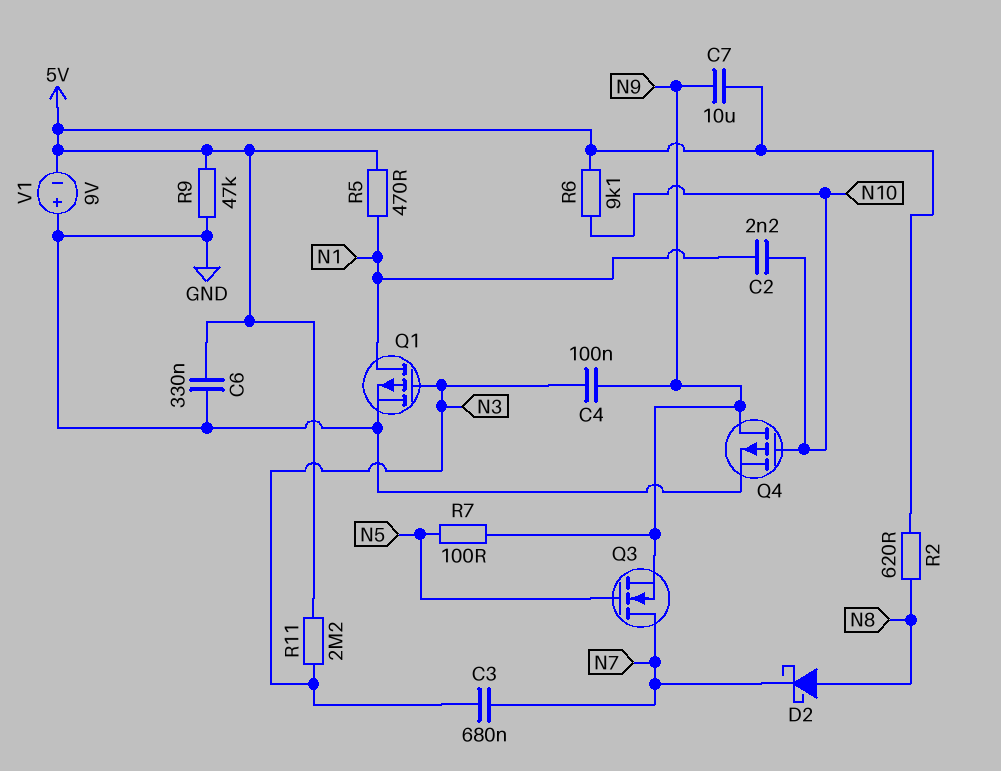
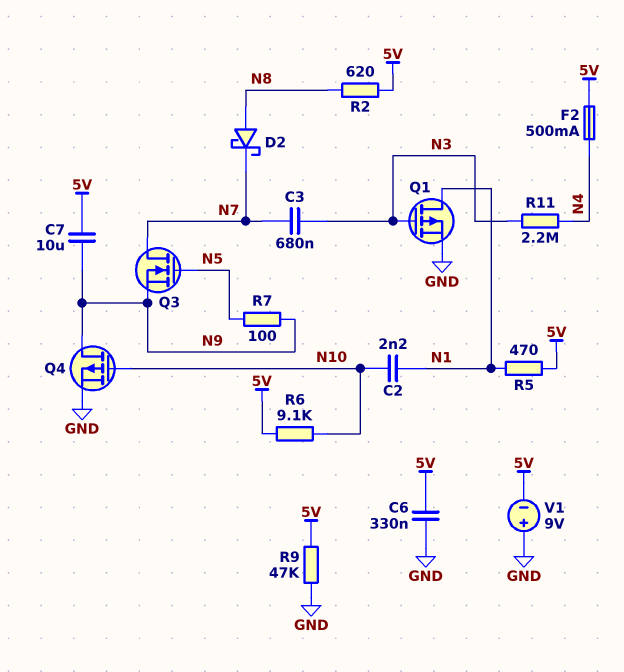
C4: 100nF (N3, N9) -> none
F2: none -> 500mA (5V, N4)
R11: 2.2M (5V, N3) -> 2.2M (N3, N4)

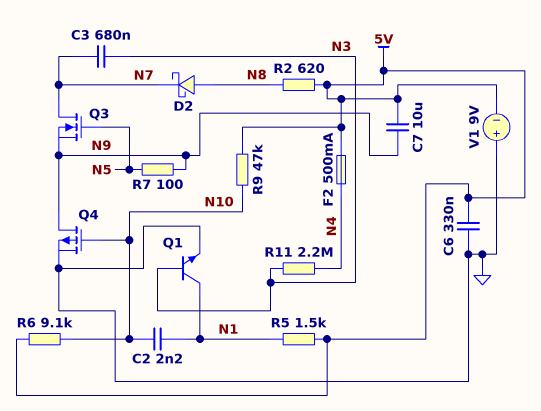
Q1: PMOS (G N3, D N1, S GND) -> NPN (B N3, C N1, E GND)
R5: 470 (5V, N1) -> 1.5k (5V, N1)
R9: 47k (5V, GND) -> 47k (5V, N10)

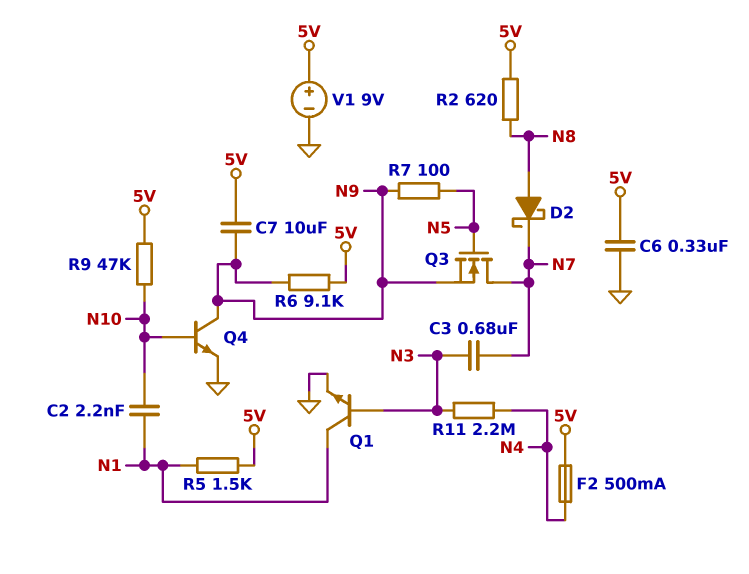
Q4: PMOS (G N10, D N9, S GND) -> NPN (B N10, C N9, E GND)
R6: 9.1k (5V, N10) -> 9.1k (5V, N9)
V1: 9V (plus GND, minus 5V) -> 9V (plus 5V, minus GND)

